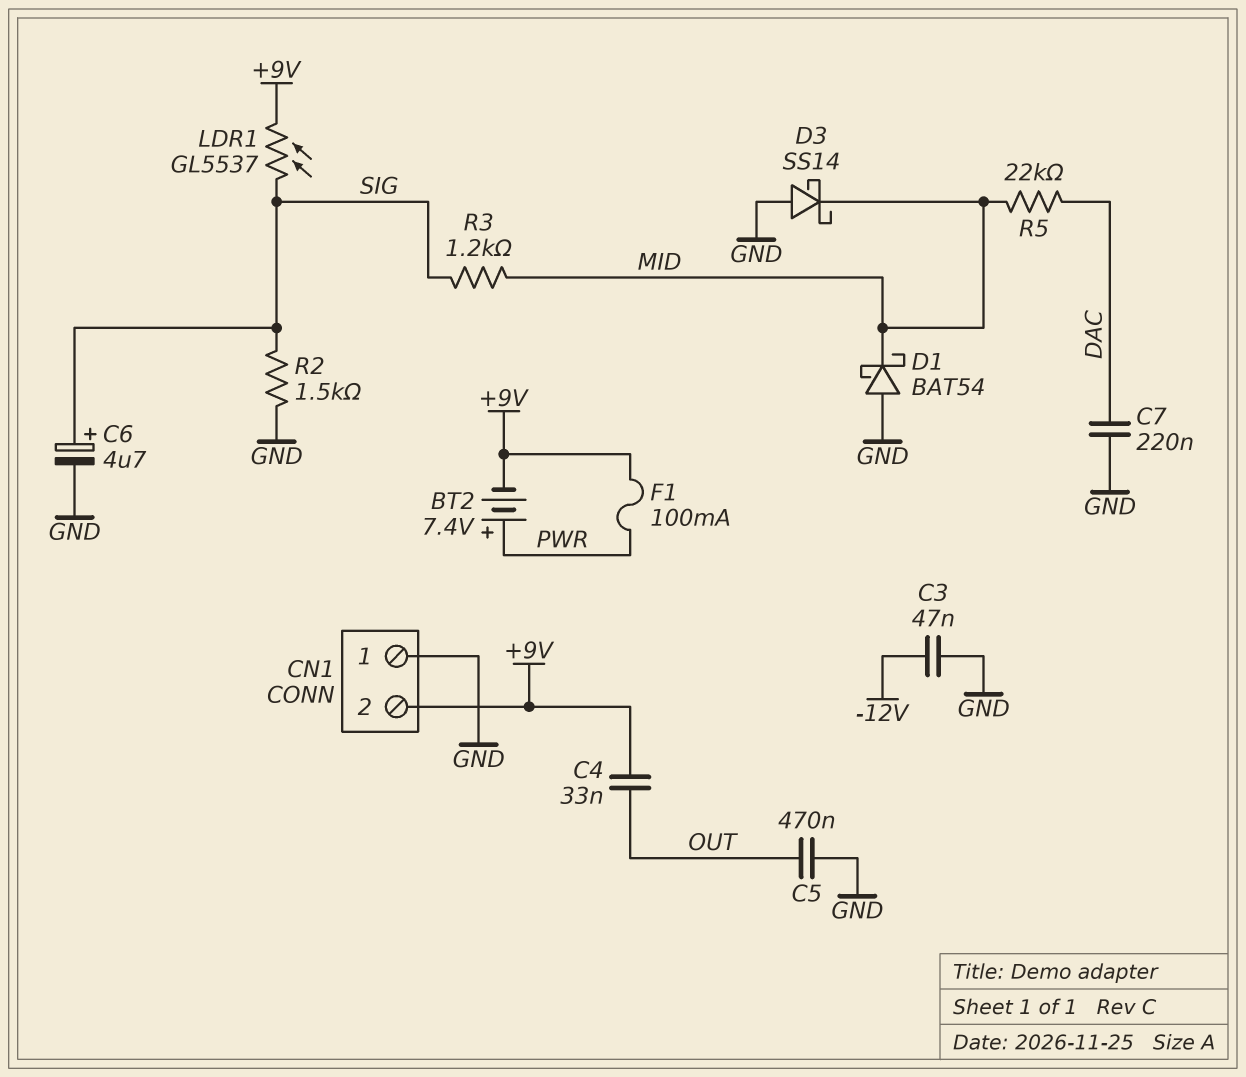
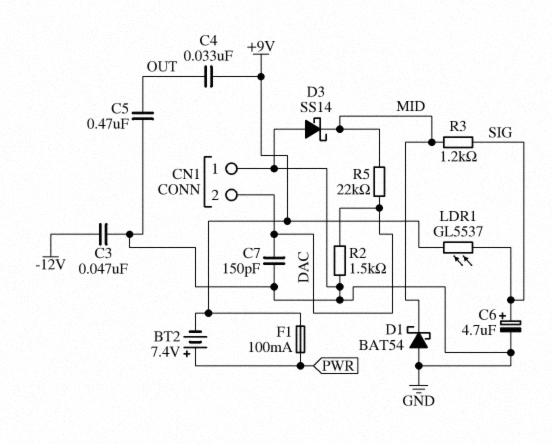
C7: 220nF (DAC, GND) -> 150pF (DAC, GND)
CN1 pin 2: +9V -> DAC
R2: 1.5k (GND, SIG) -> 1.5k (DAC, GND)

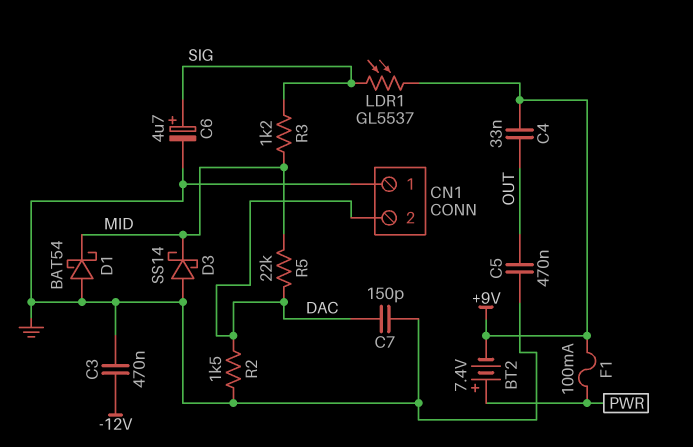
C3: 47nF (-12V, GND) -> 470nF (-12V, GND)

